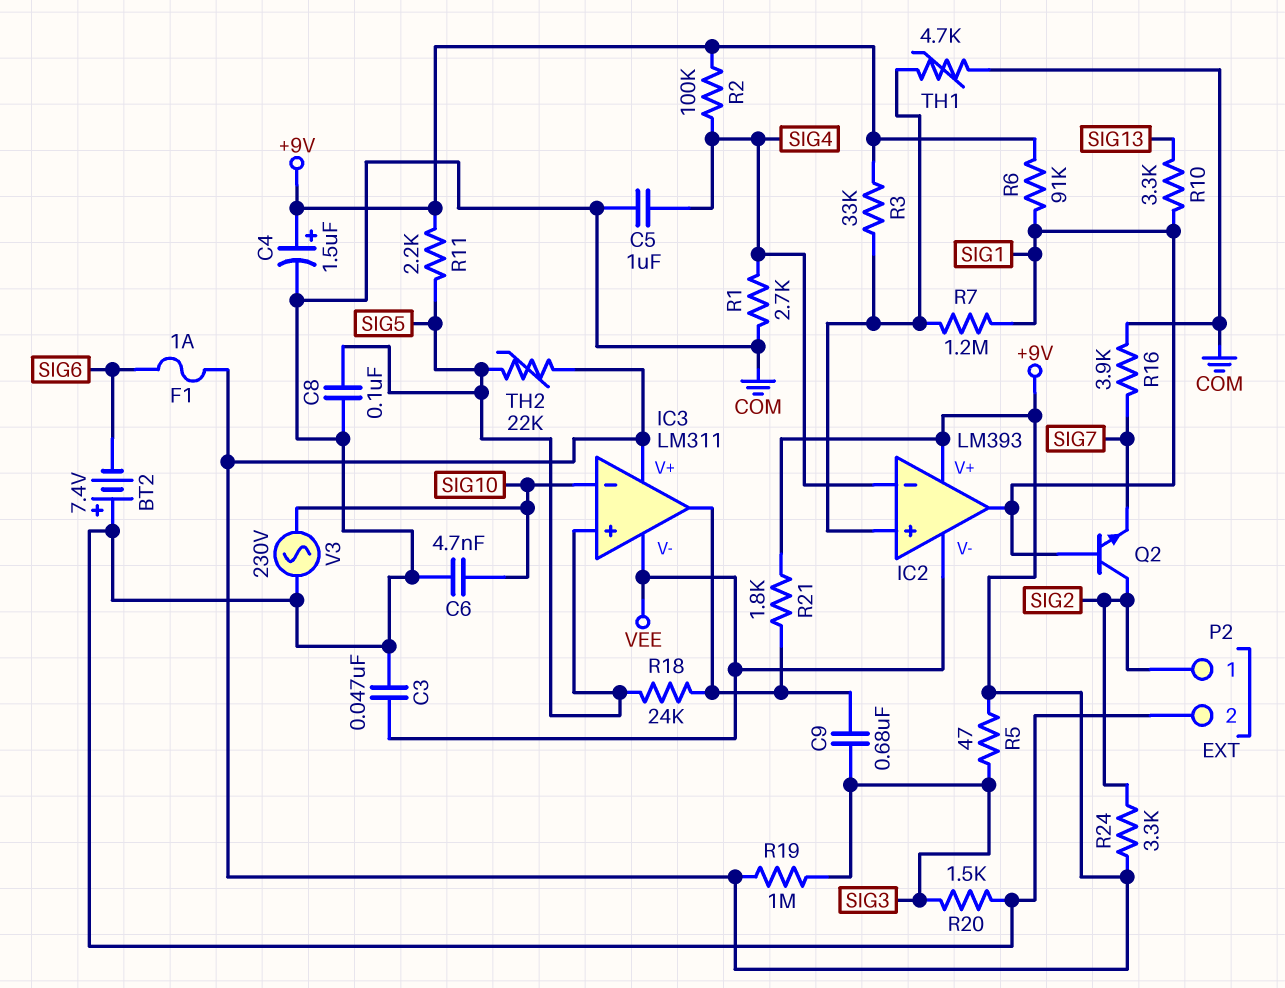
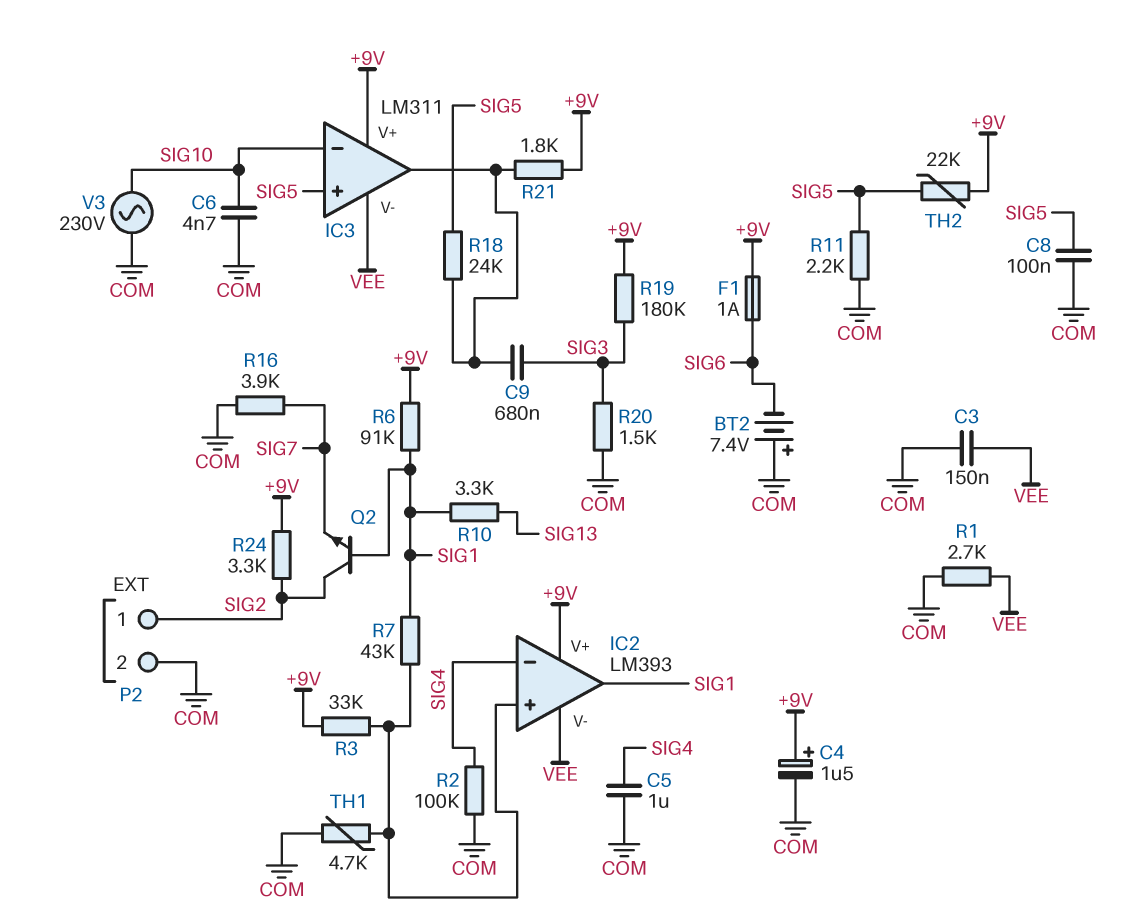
C3: 47nF (COM, VEE) -> 150nF (COM, VEE)
R1: 2.7k (COM, SIG4) -> 2.7k (COM, VEE)
R2: 100k (+9V, SIG4) -> 100k (COM, SIG4)
R5: 47 (+9V, SIG3) -> none
R7: 1.2M (IC2/in+, SIG1) -> 43k (IC2/in+, SIG1)
R11: 2.2k (+9V, SIG5) -> 2.2k (COM, SIG5)
R19: 1M (+9V, SIG3) -> 180k (+9V, SIG3)

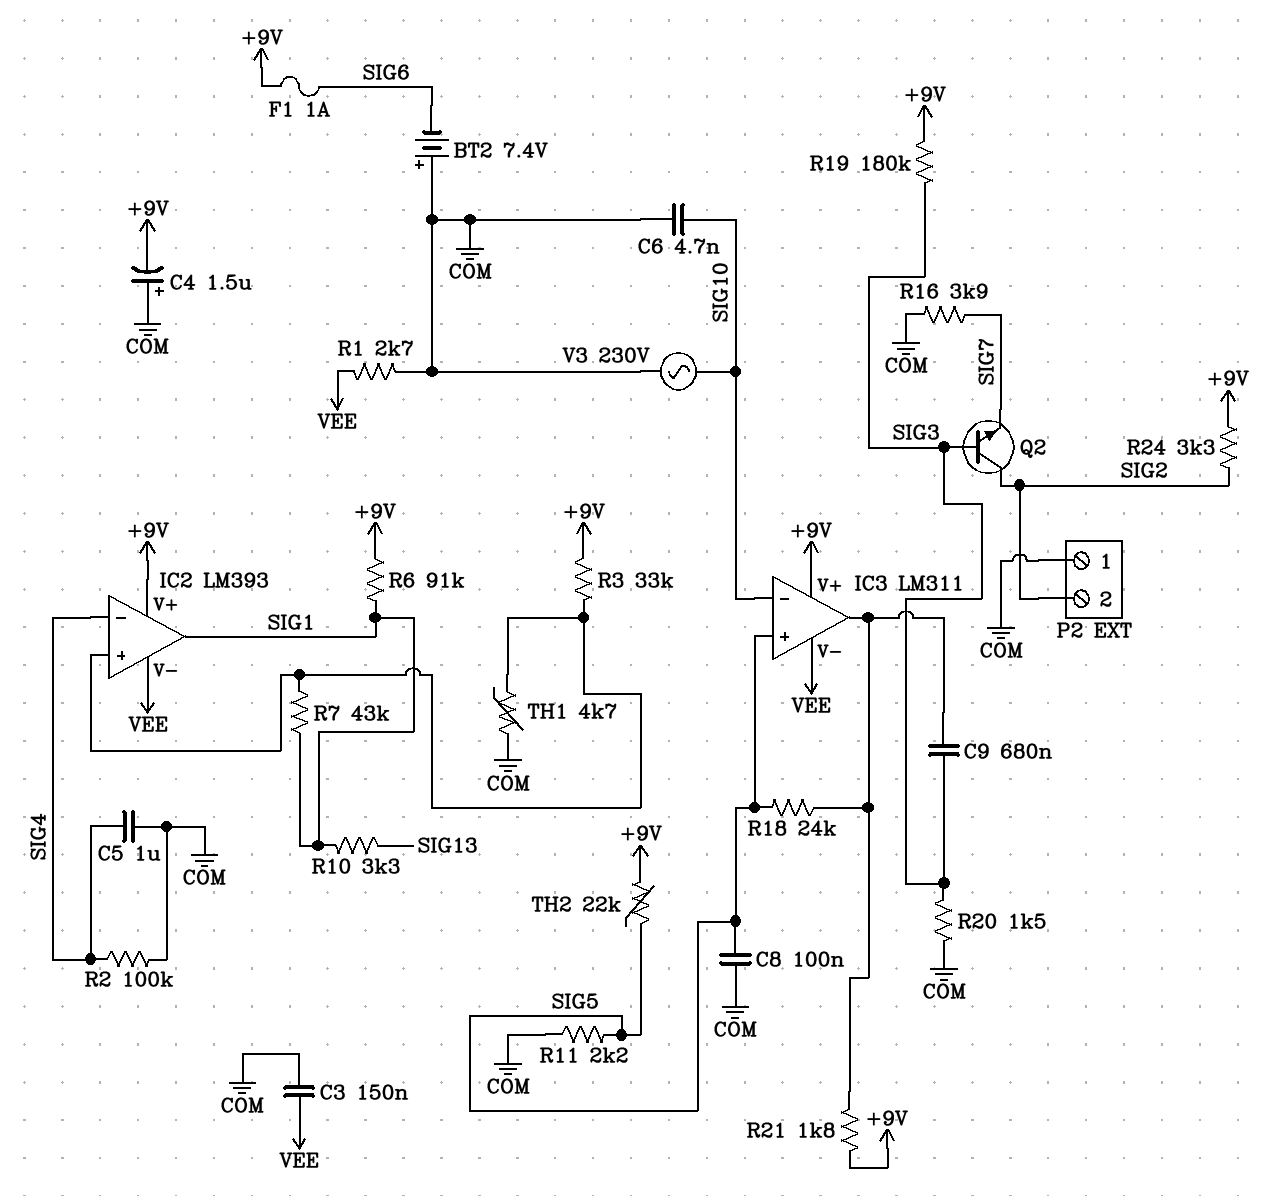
C4: 1.5uF (plus +9V, minus COM) -> 1.5uF (plus COM, minus +9V)
P2 pin 1: SIG2 -> COM
P2 pin 2: COM -> SIG2
Q2: NPN (B SIG1, C SIG2, E SIG7) -> NPN (B SIG3, C SIG2, E SIG7)

